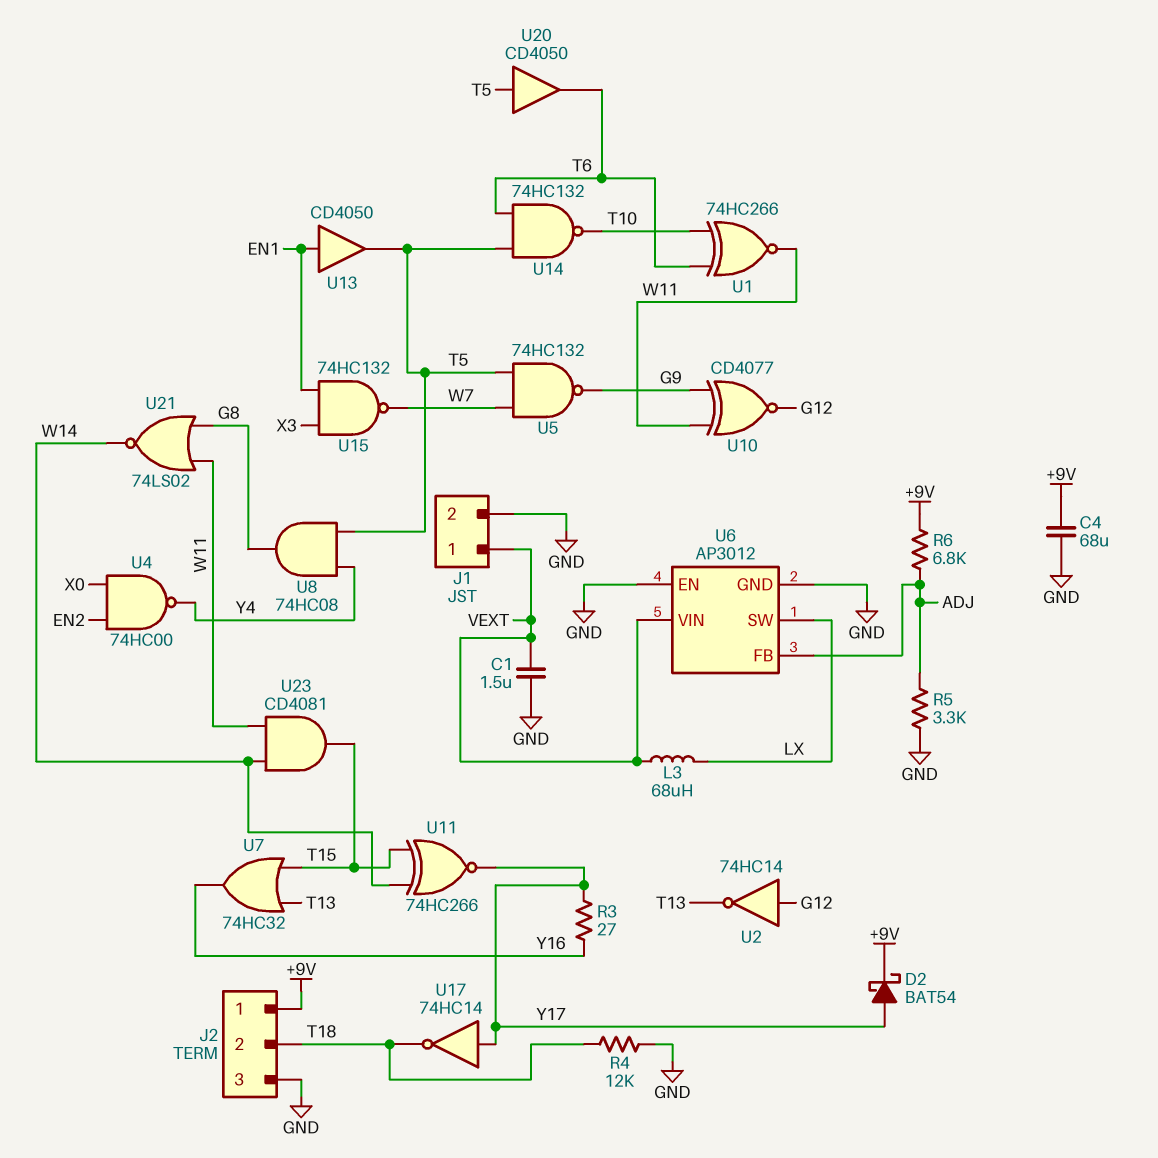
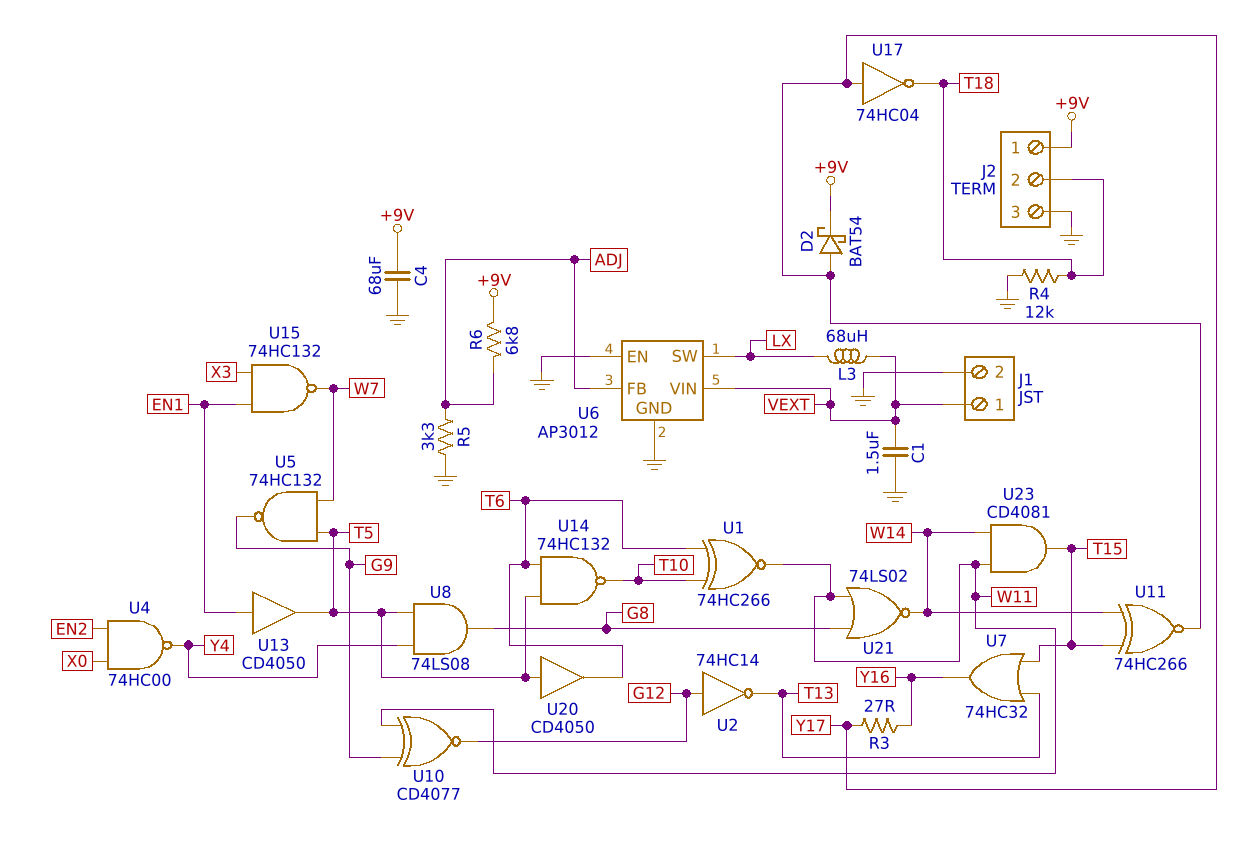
U8: AND 74HC08 (in T5, in Y4, out G8) -> AND 74LS08 (in T5, in Y4, out G8)
U17: NOT 74HC14 (in Y17, out T18) -> NOT 74HC04 (in Y17, out T18)

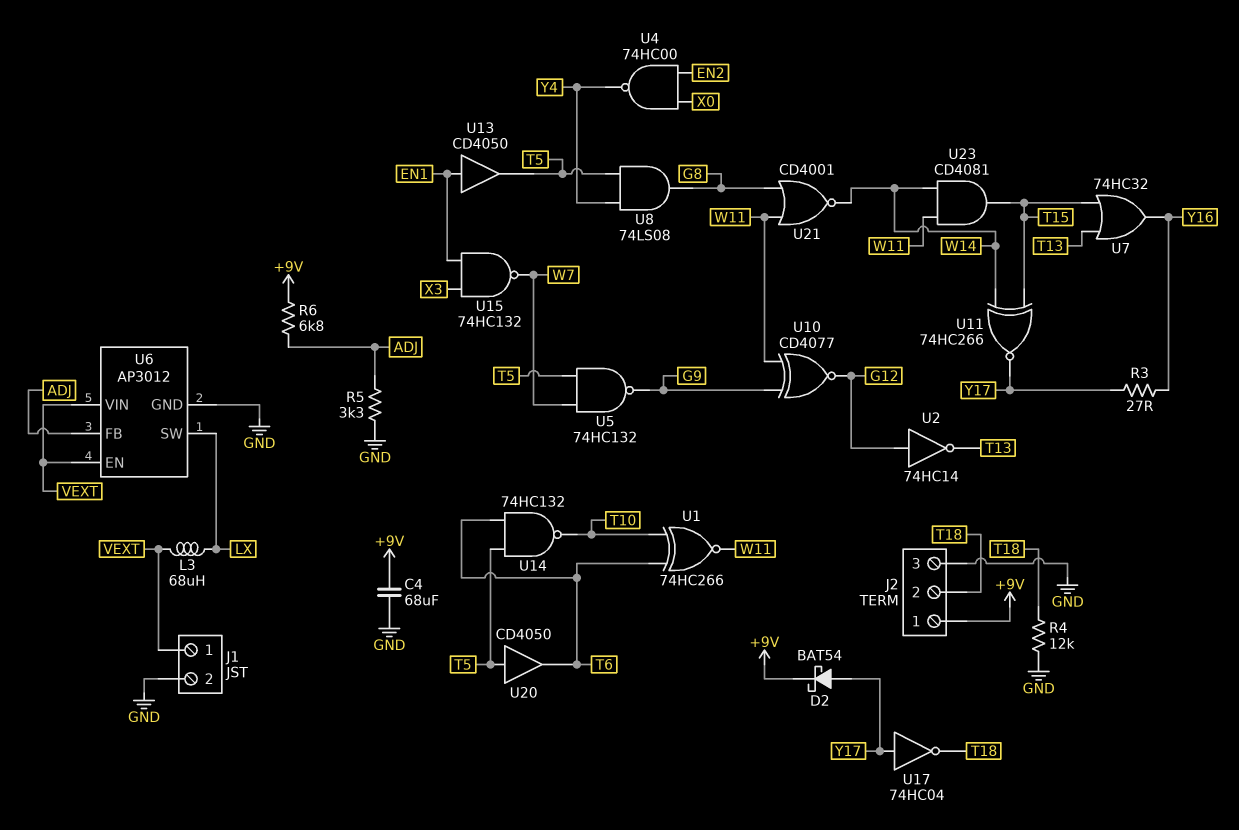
C1: 1.5uF (GND, VEXT) -> none
U6 pin EN: GND -> VEXT
U21: NOR 74LS02 (in G8, in W11, out W14) -> NOR CD4001 (in G8, in W11, out W14)

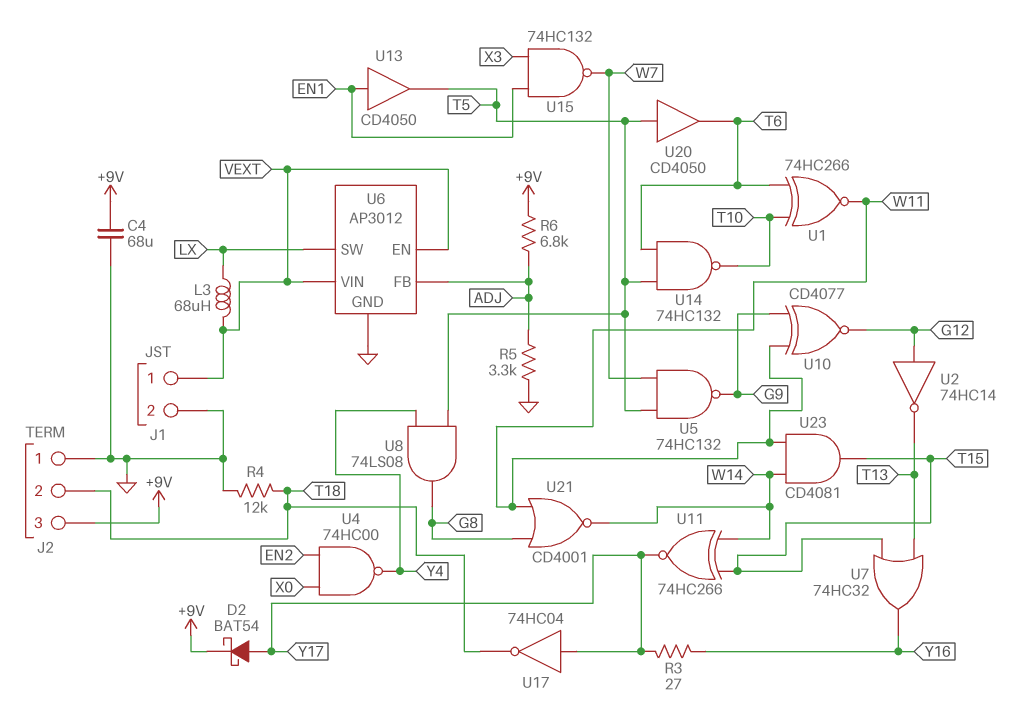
J2 pin 1: +9V -> GND
J2 pin 3: GND -> +9V

